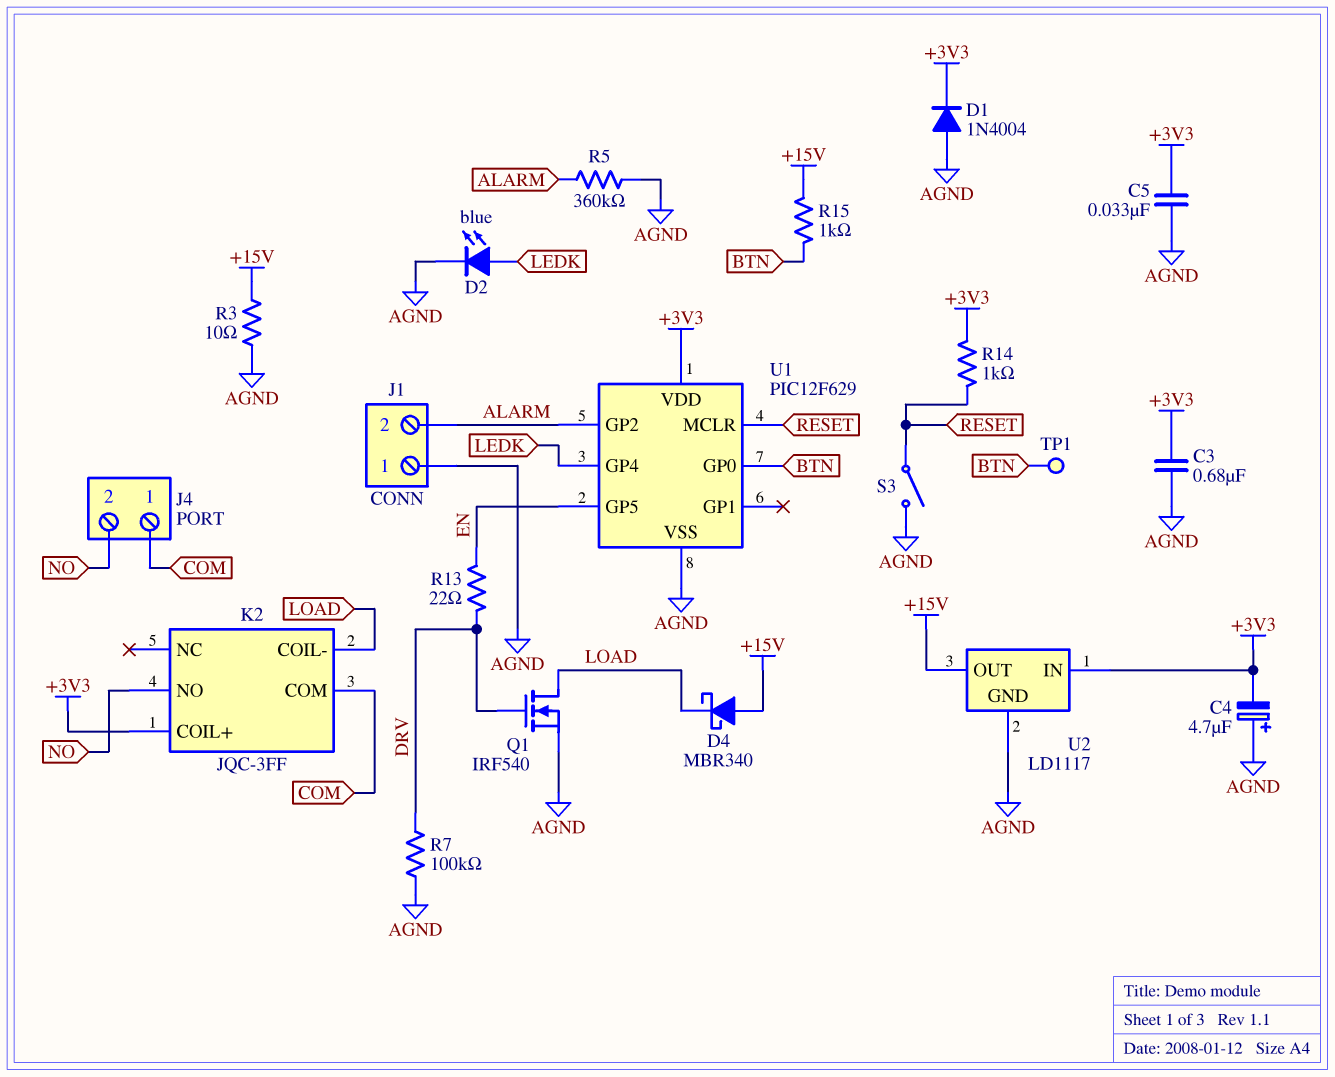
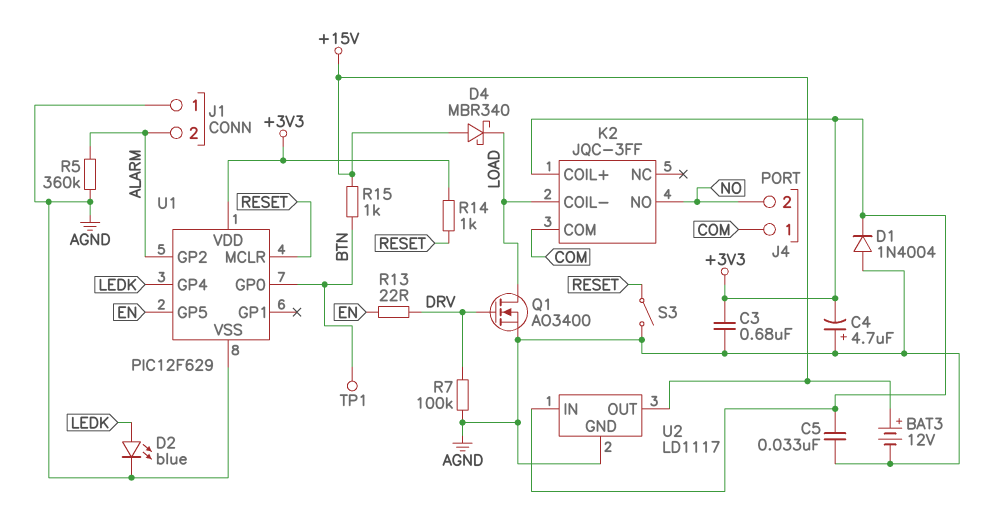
BAT3: none -> 12V (plus +15V, minus AGND)
Q1: NMOS IRF540 (G DRV, D LOAD, S AGND) -> NMOS AO3400 (G DRV, D LOAD, S AGND)
R3: 10 (+15V, AGND) -> none

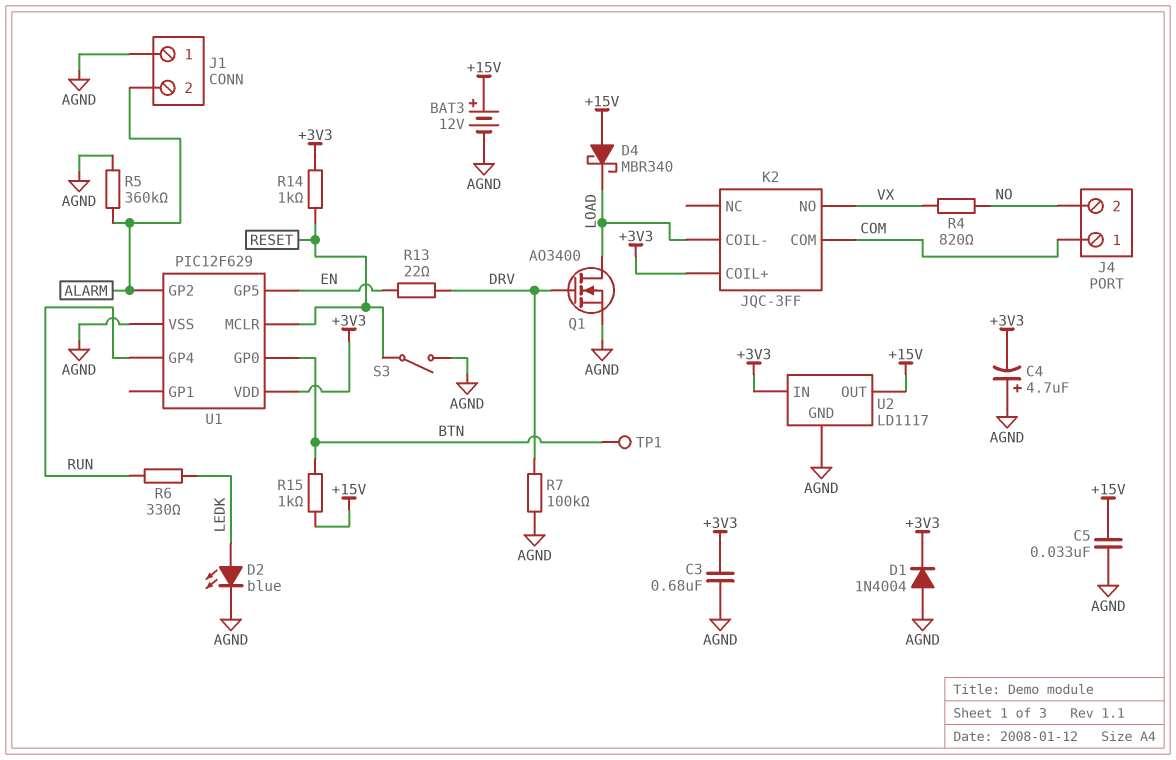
C5: 33nF (+3V3, AGND) -> 33nF (+15V, AGND)
K2 pin NO: NO -> VX
R4: none -> 820 (NO, VX)
R6: none -> 330 (LEDK, RUN)
U1 pin GP4: LEDK -> RUN

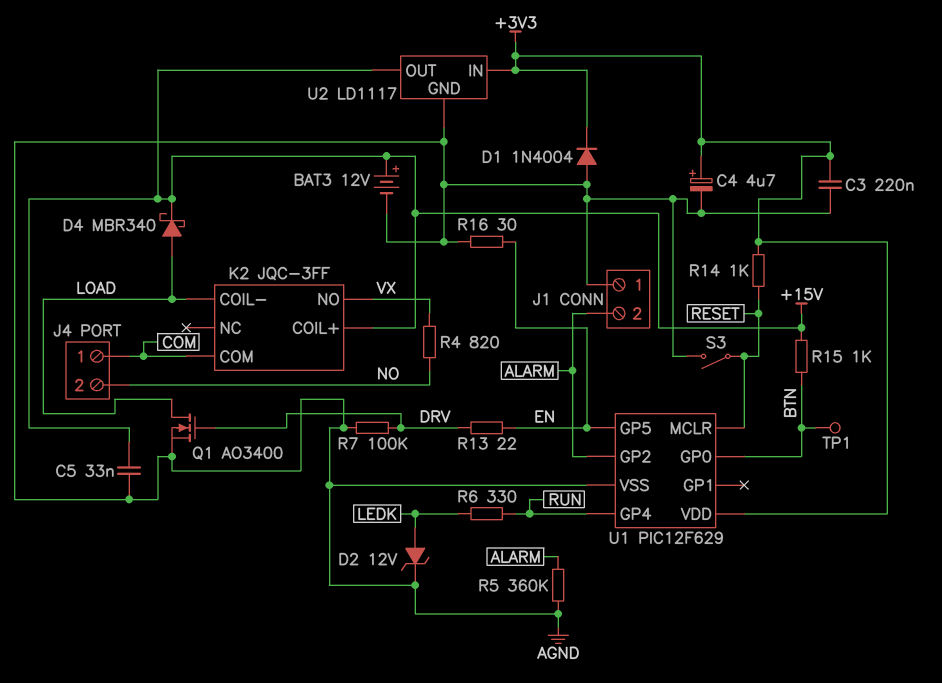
C3: 680nF (+3V3, AGND) -> 220nF (+3V3, AGND)
C4: 4.7uF (plus AGND, minus +3V3) -> 4.7uF (plus +3V3, minus AGND)
D2: LED blue (A LEDK, K AGND) -> zener 12V (A LEDK, K AGND)
D4: schottky MBR340 (A +15V, K LOAD) -> schottky MBR340 (A LOAD, K +15V)
K2 pin COIL+: +3V3 -> +15V
R16: none -> 30 (AGND, EN)

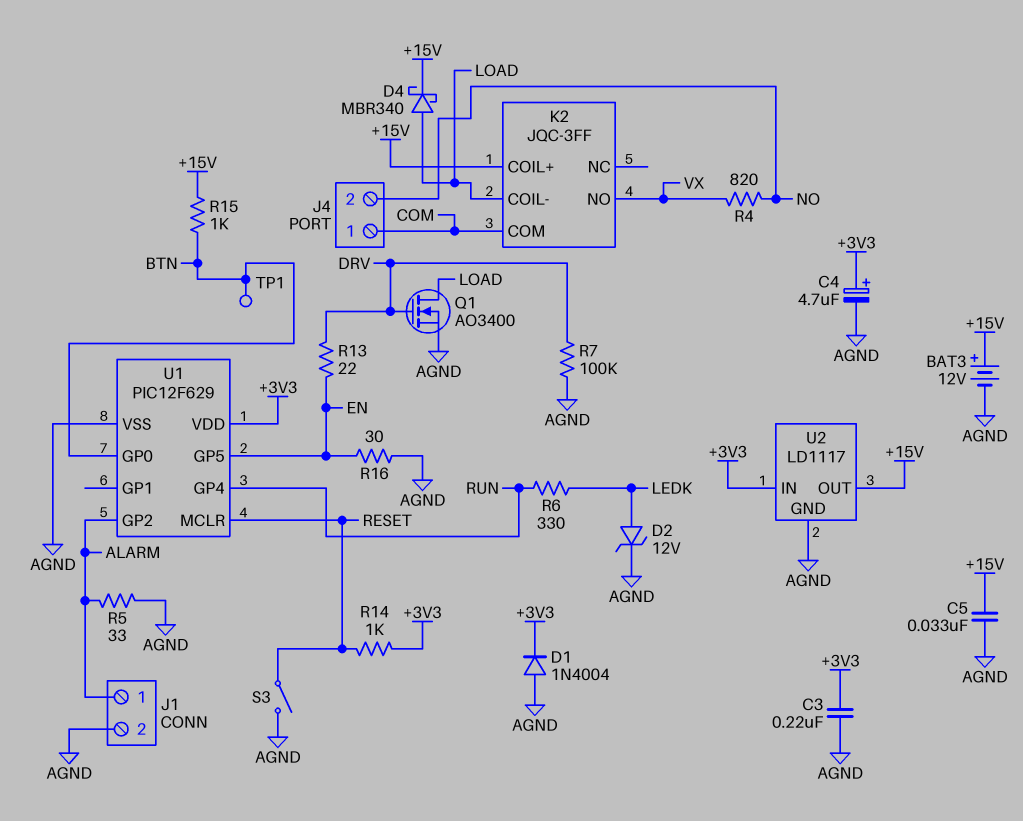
J1 pin 1: AGND -> ALARM
J1 pin 2: ALARM -> AGND
R5: 360k (AGND, ALARM) -> 33 (AGND, ALARM)

